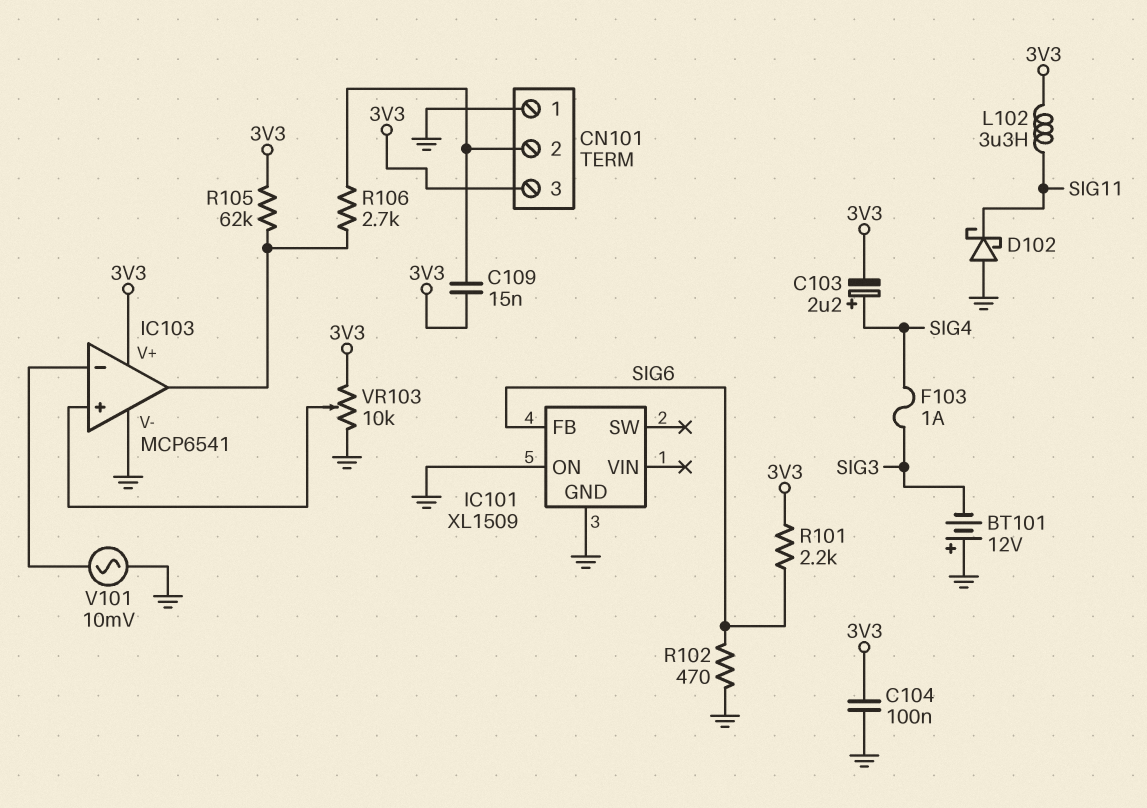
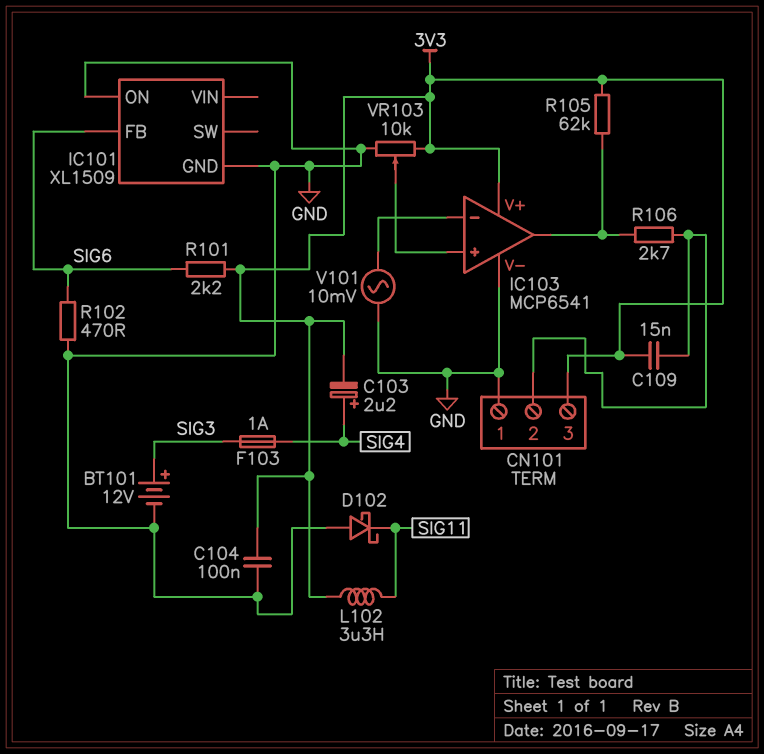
BT101: 12V (plus GND, minus SIG3) -> 12V (plus SIG3, minus GND)

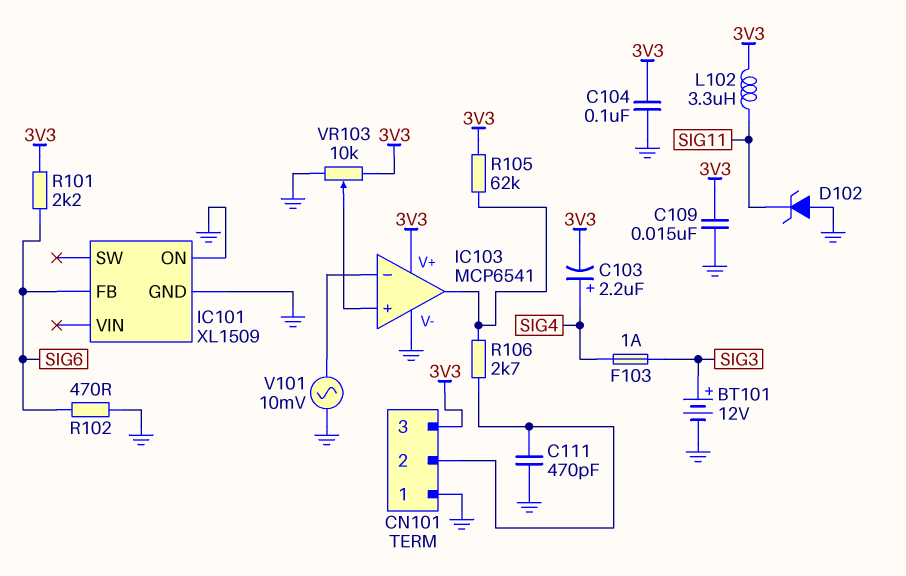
C109: 15nF (3V3, CN101/2) -> 15nF (3V3, GND)
C111: none -> 470pF (CN101/2, GND)
D102: schottky (A GND, K SIG11) -> zener (A GND, K SIG11)

